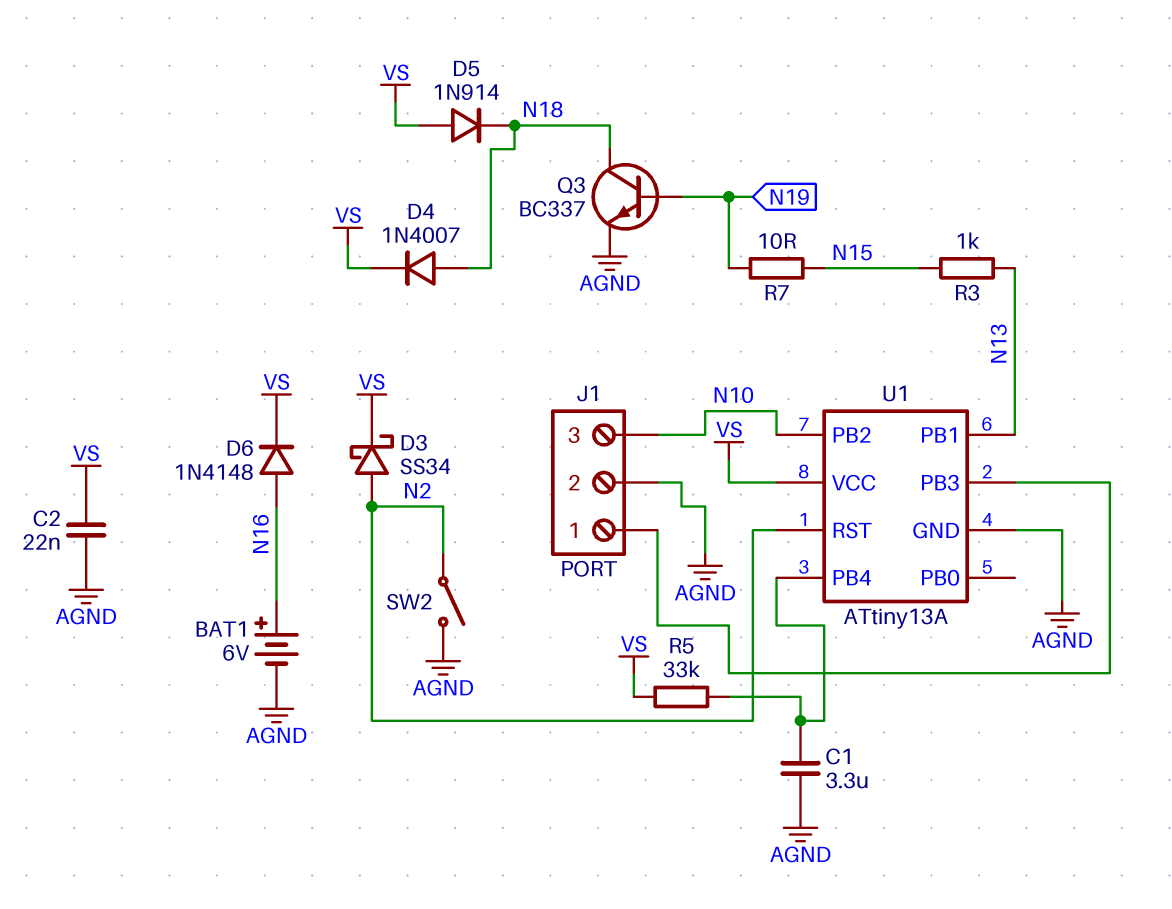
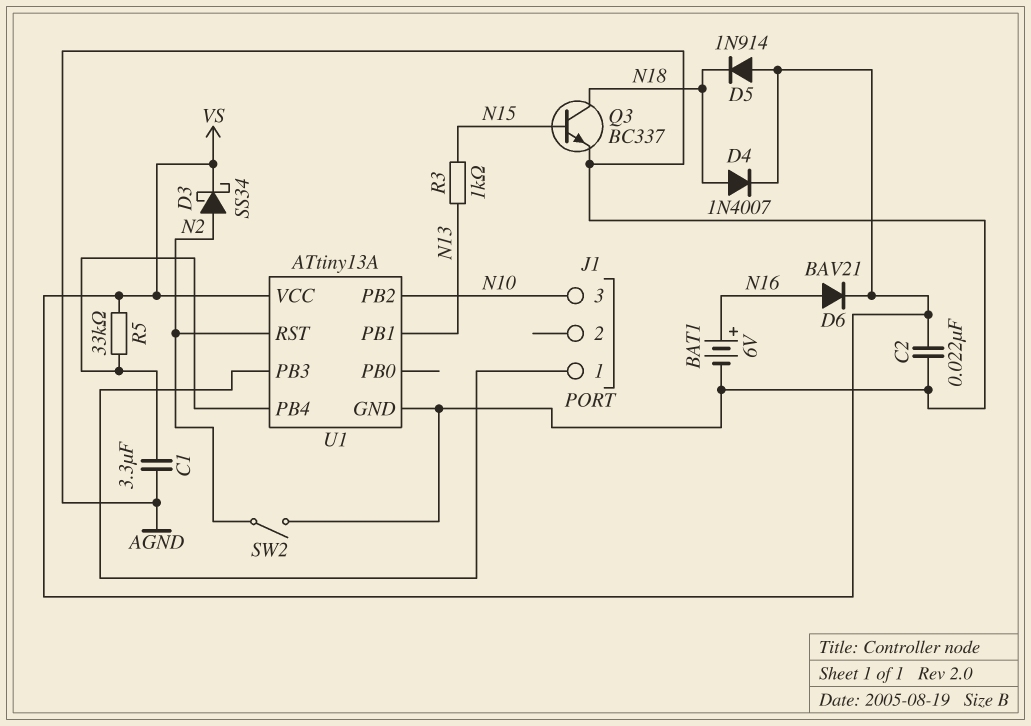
D6: diode 1N4148 (A N16, K VS) -> diode BAV21 (A N16, K VS)
J1 pin 2: AGND -> none
Q3: NPN BC337 (B N19, C N18, E AGND) -> NPN BC337 (B N15, C N18, E AGND)
R7: 10 (N15, N19) -> none

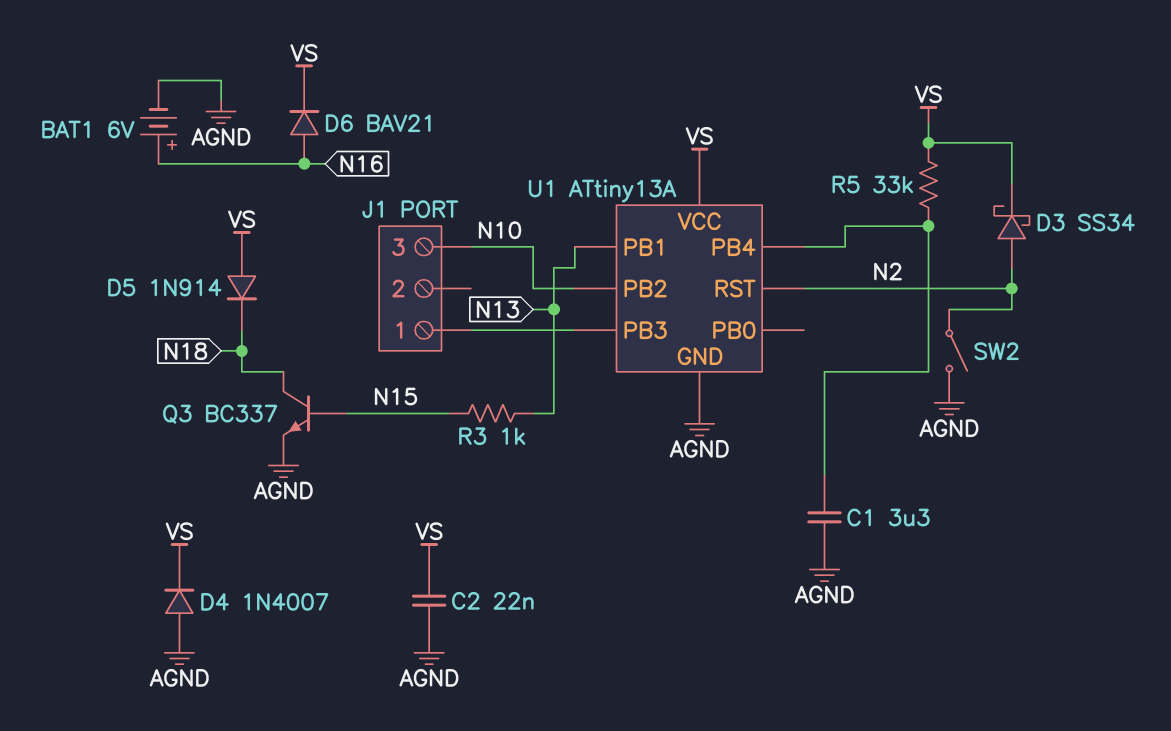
D4: diode 1N4007 (A N18, K VS) -> diode 1N4007 (A AGND, K VS)

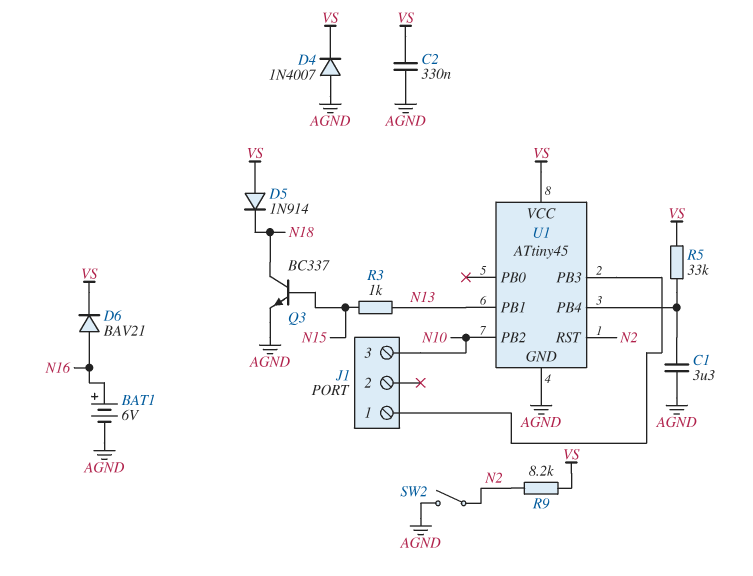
C2: 22nF (AGND, VS) -> 330nF (AGND, VS)
D3: schottky SS34 (A N2, K VS) -> none
R9: none -> 8.2k (N2, VS)
U1: ATtiny13A -> ATtiny45

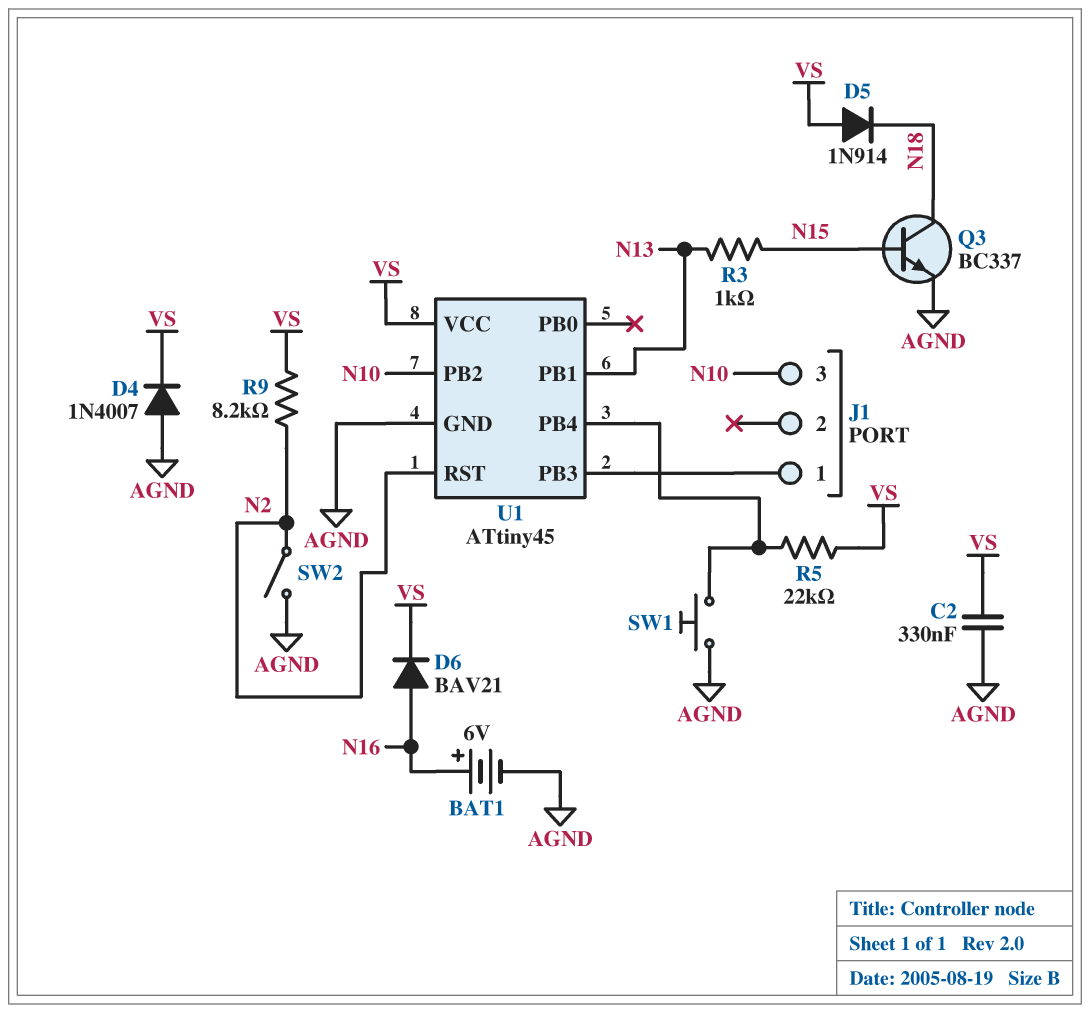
C1: 3.3uF (AGND, U1/PB4) -> none
R5: 33k (U1/PB4, VS) -> 22k (U1/PB4, VS)
SW1: none -> button (AGND, U1/PB4)

